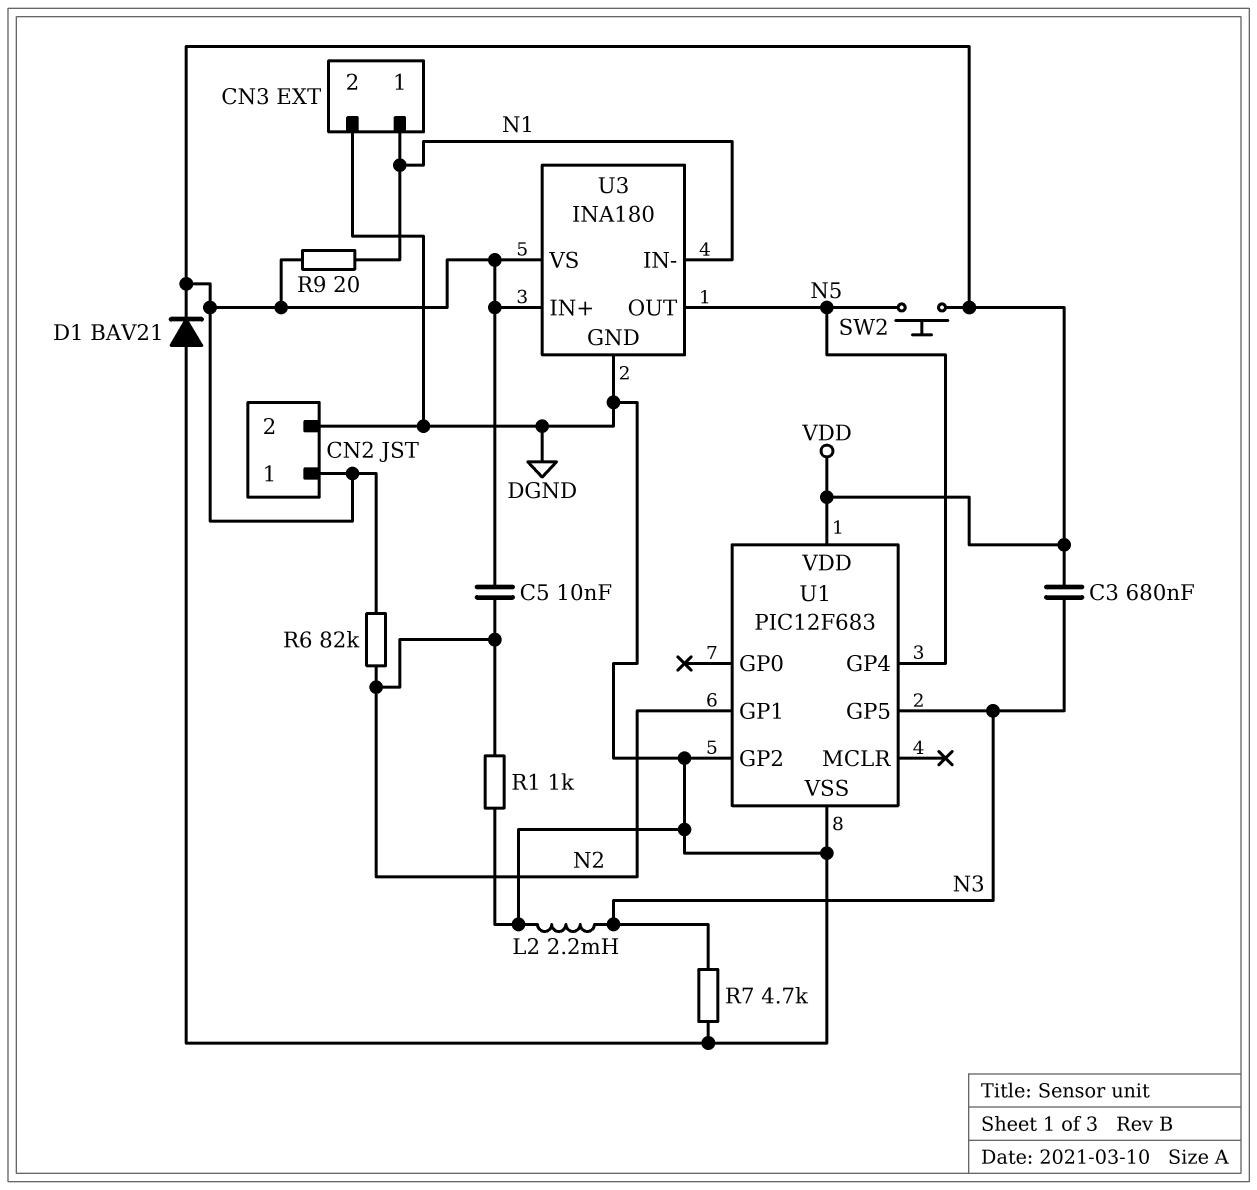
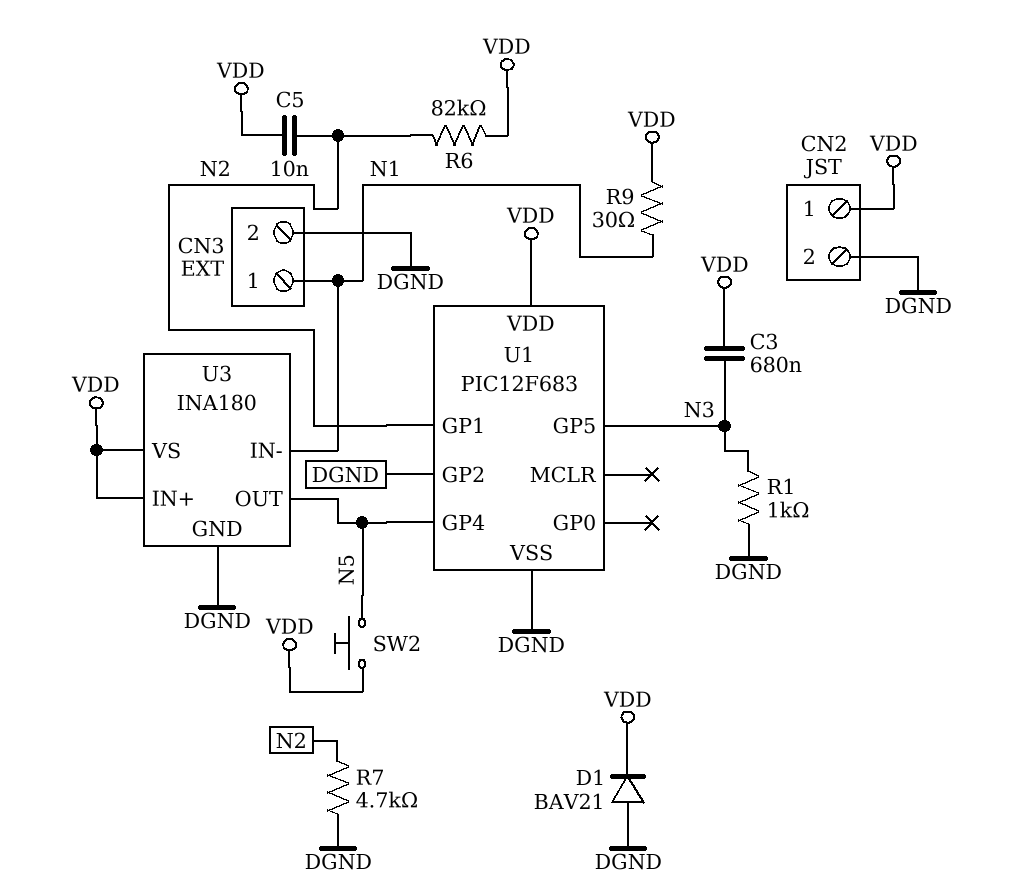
L2: 2.2mH (DGND, N3) -> none
R1: 1k (DGND, N2) -> 1k (DGND, N3)
R7: 4.7k (DGND, N3) -> 4.7k (DGND, N2)
R9: 20 (N1, VDD) -> 30 (N1, VDD)

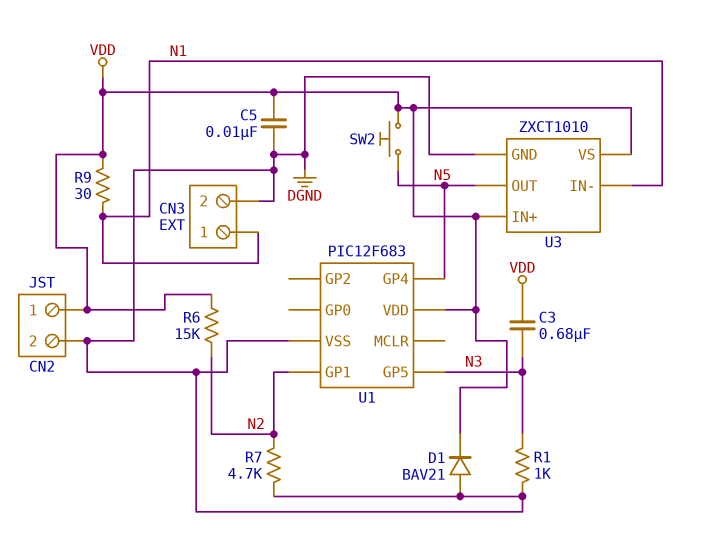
C5: 10nF (N2, VDD) -> 10nF (DGND, VDD)
R6: 82k (N2, VDD) -> 15k (N2, VDD)
U1 pin GP2: DGND -> none
U3: INA180 -> ZXCT1010

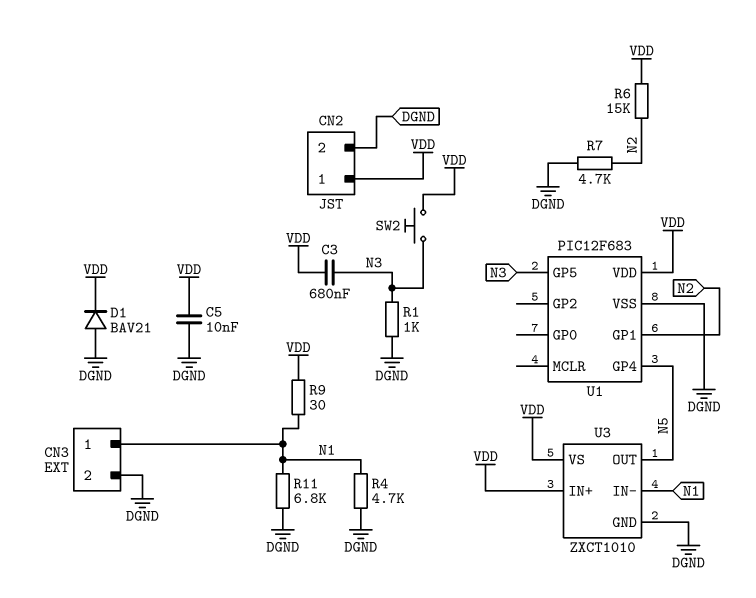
R4: none -> 4.7k (DGND, N1)
R11: none -> 6.8k (DGND, N1)
SW2: button (N5, VDD) -> button (N3, VDD)

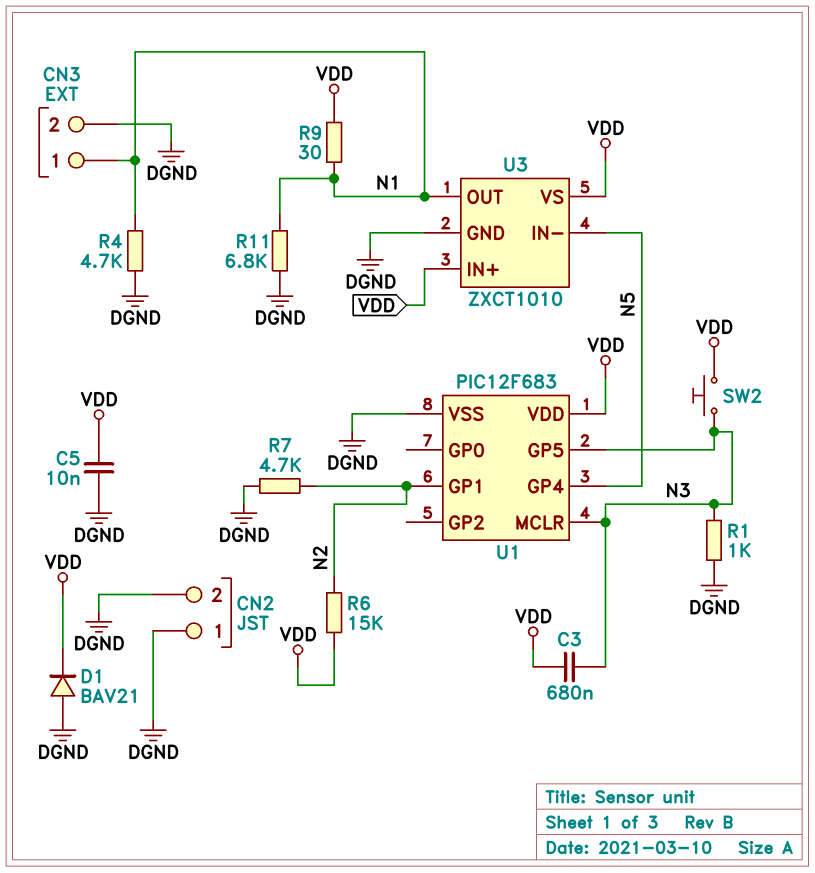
CN2 pin 1: VDD -> DGND
U1 pin MCLR: none -> N3
U3 pin IN-: N1 -> N5
U3 pin OUT: N5 -> N1

